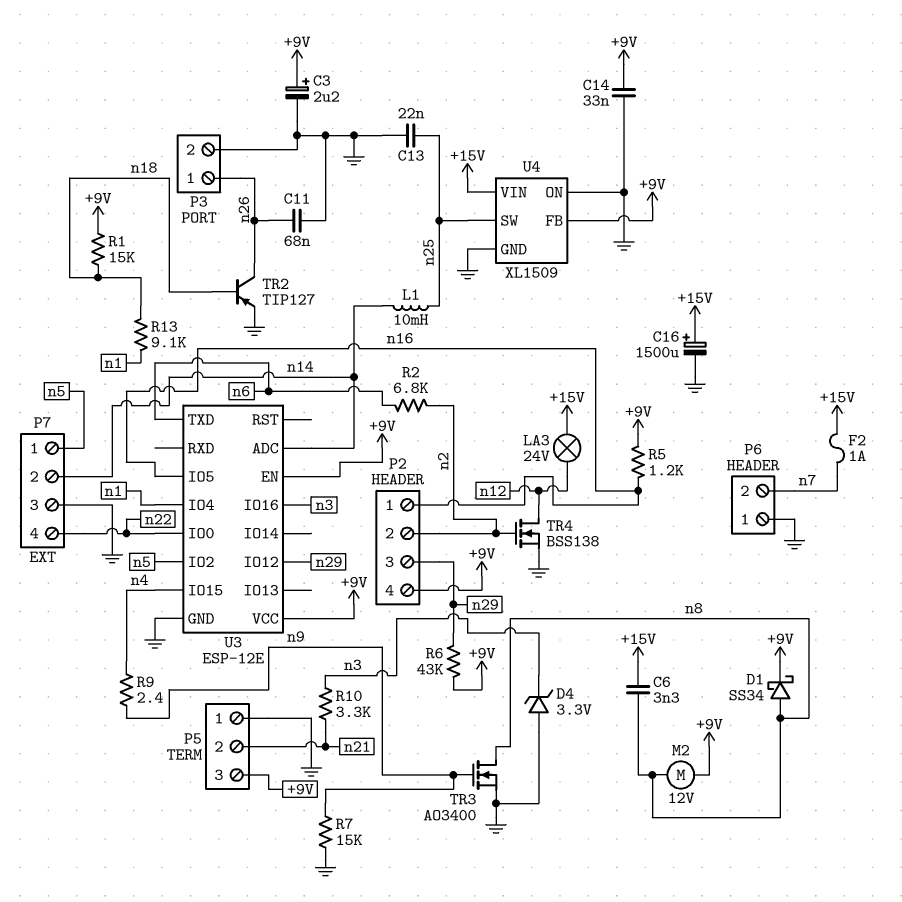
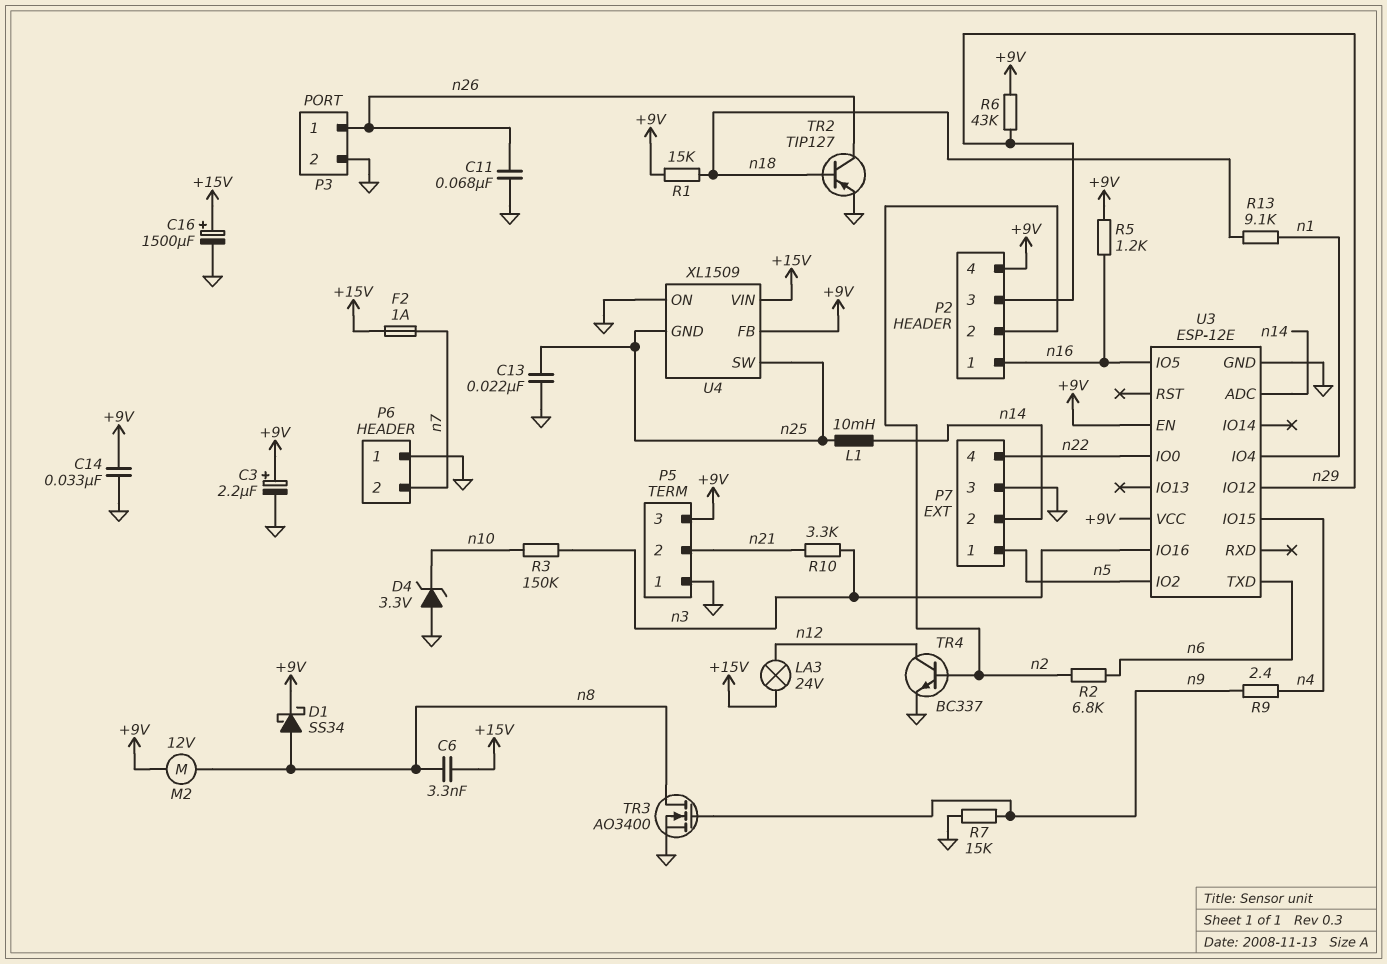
D4: zener 3.3V (A GND, K n3) -> zener 3.3V (A GND, K n10)
R3: none -> 150k (n3, n10)
TR4: NMOS BSS138 (G n2, D n12, S GND) -> NPN BC337 (B n2, C n12, E GND)
U4 pin GND: GND -> n25

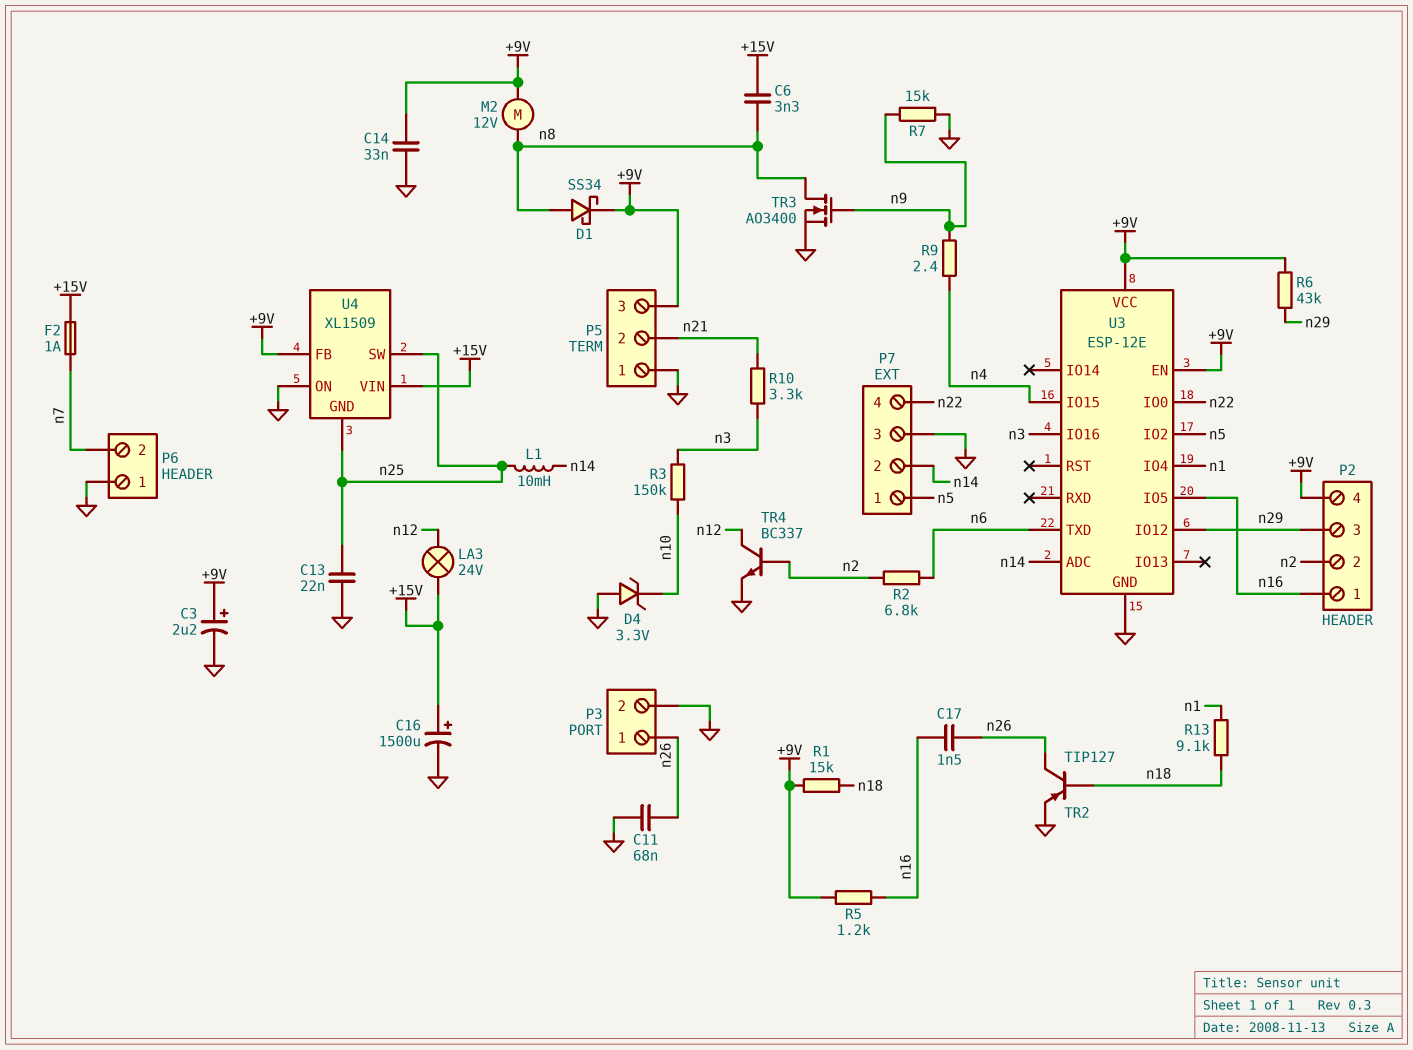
C17: none -> 1.5nF (n16, n26)

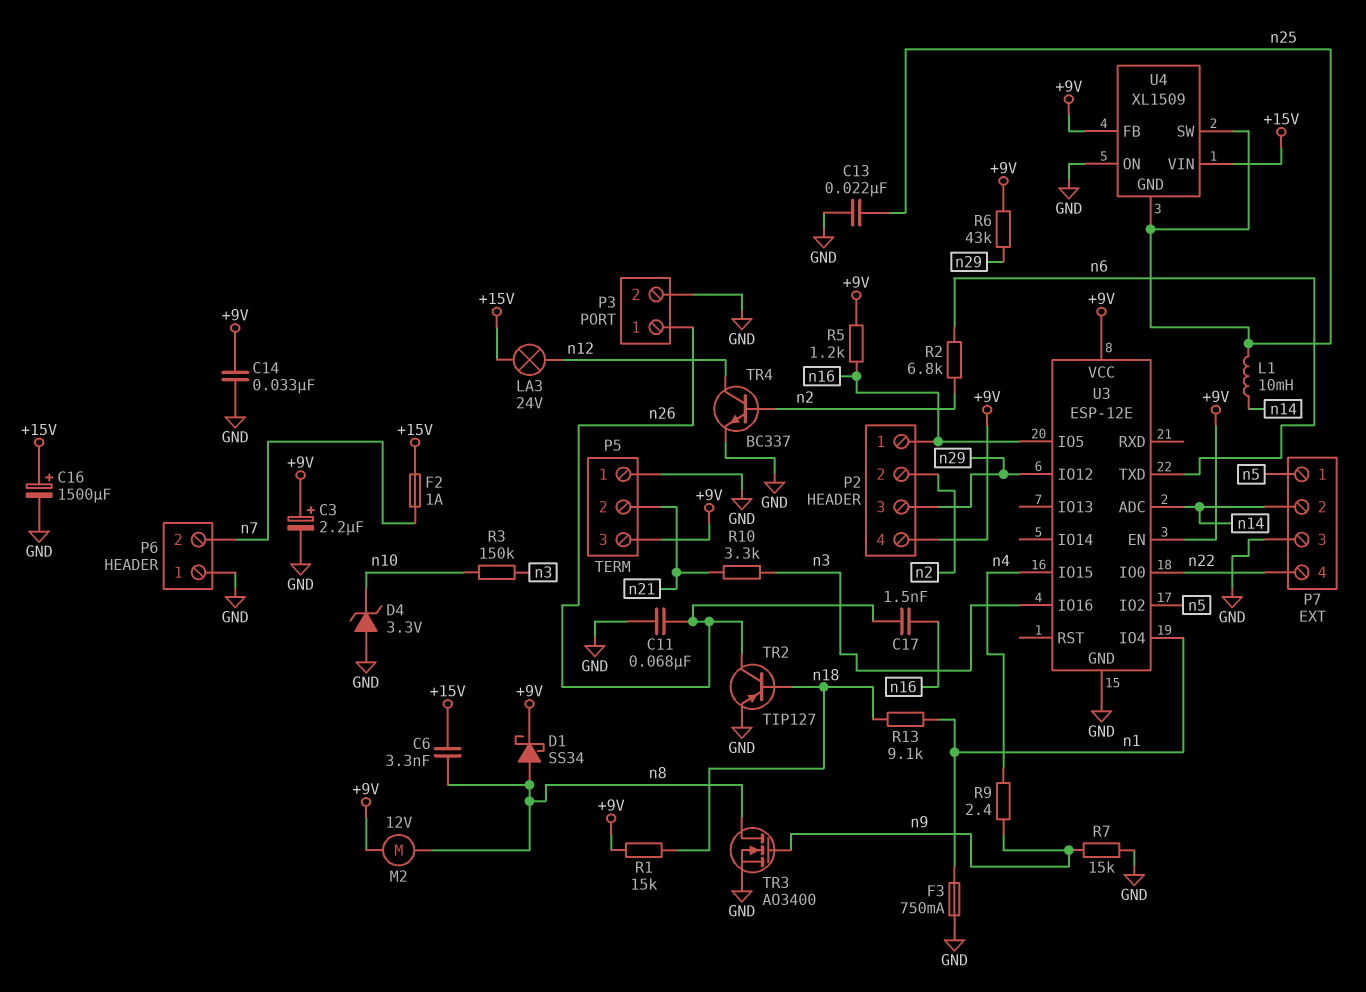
F3: none -> 750mA (GND, n1)

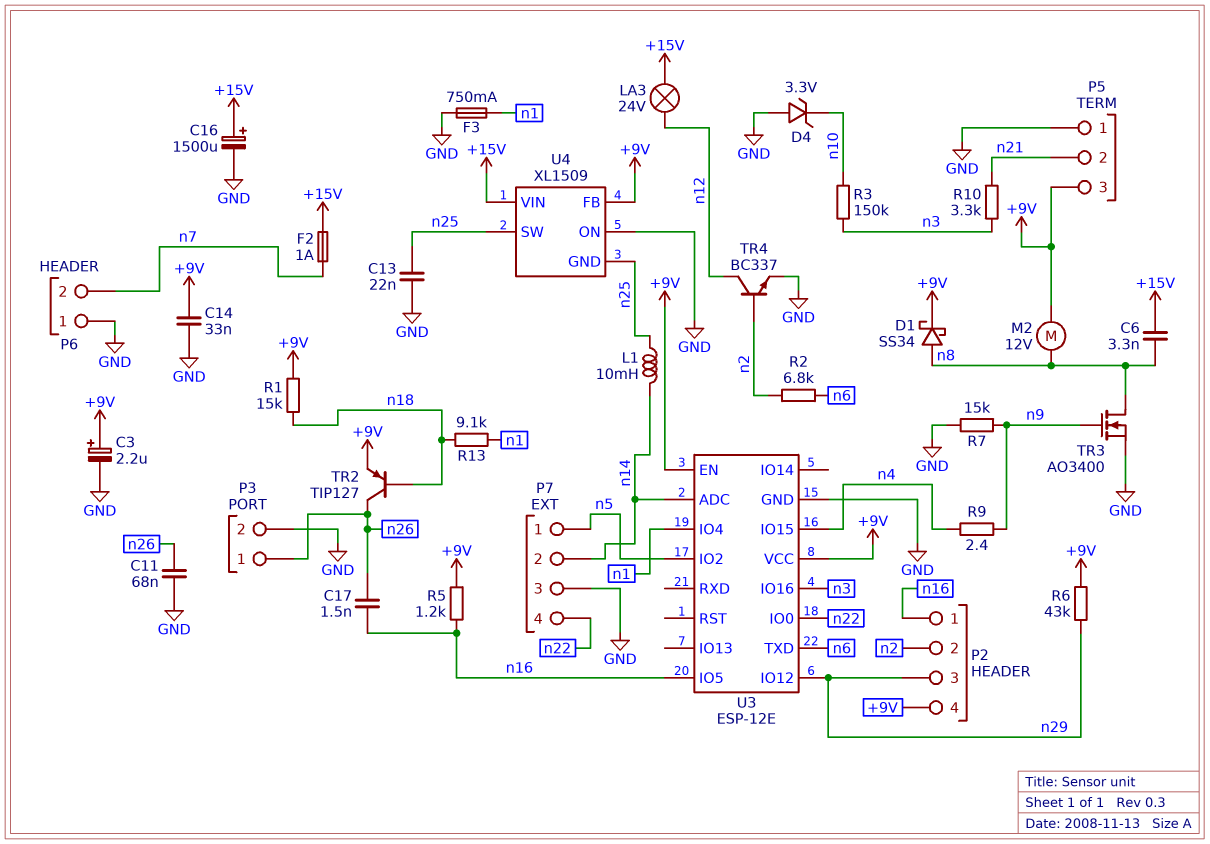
TR2: PNP TIP127 (B n18, C n26, E GND) -> PNP TIP127 (B n18, C n26, E +9V)

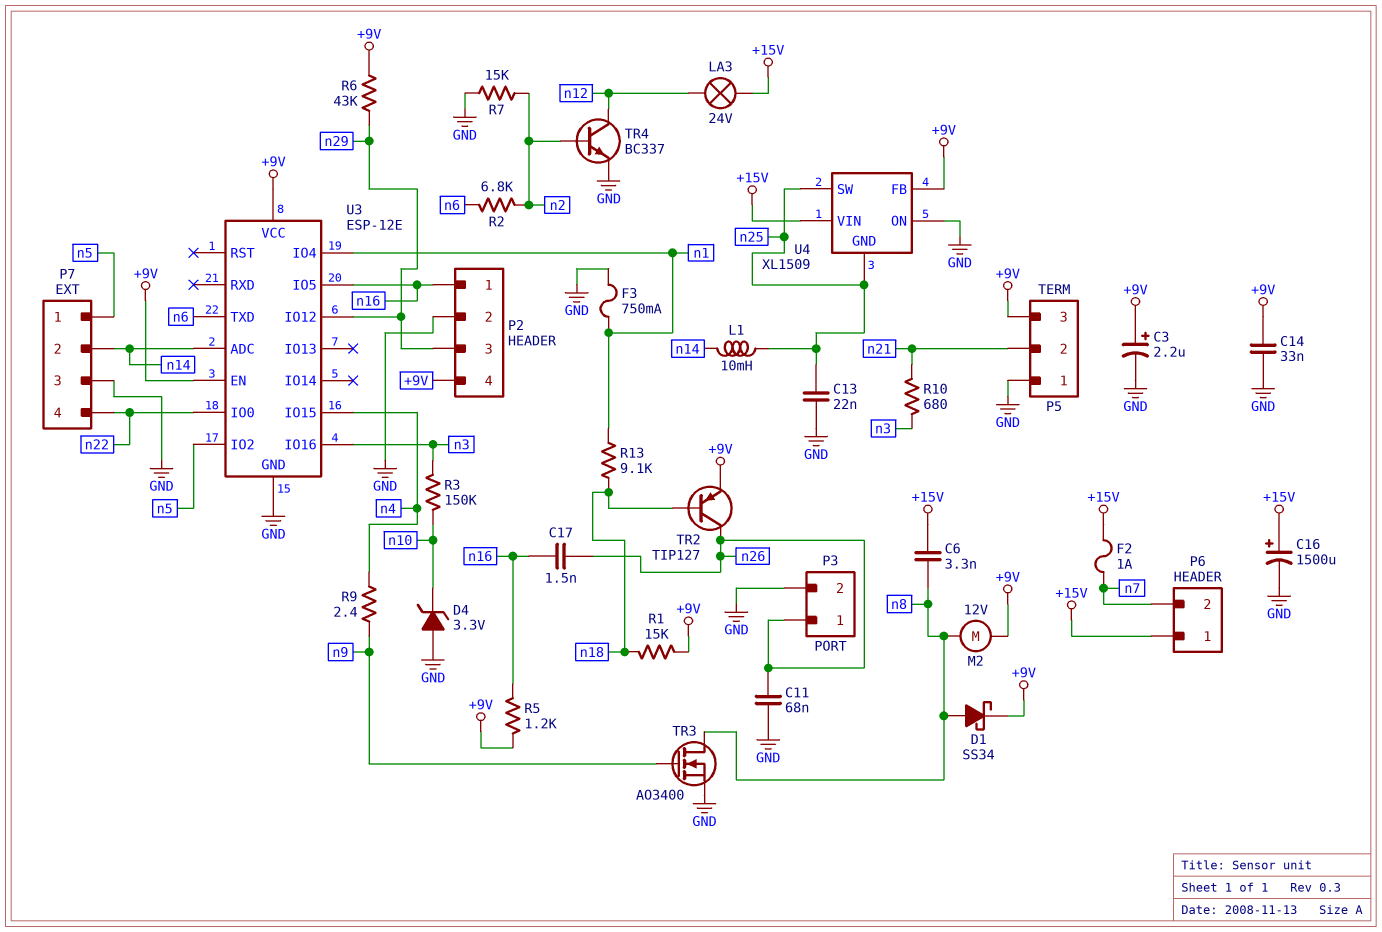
P2 pin 2: n2 -> GND
P6 pin 1: GND -> +15V
R7: 15k (GND, n9) -> 15k (GND, n2)
R10: 3.3k (n3, n21) -> 680 (n3, n21)

